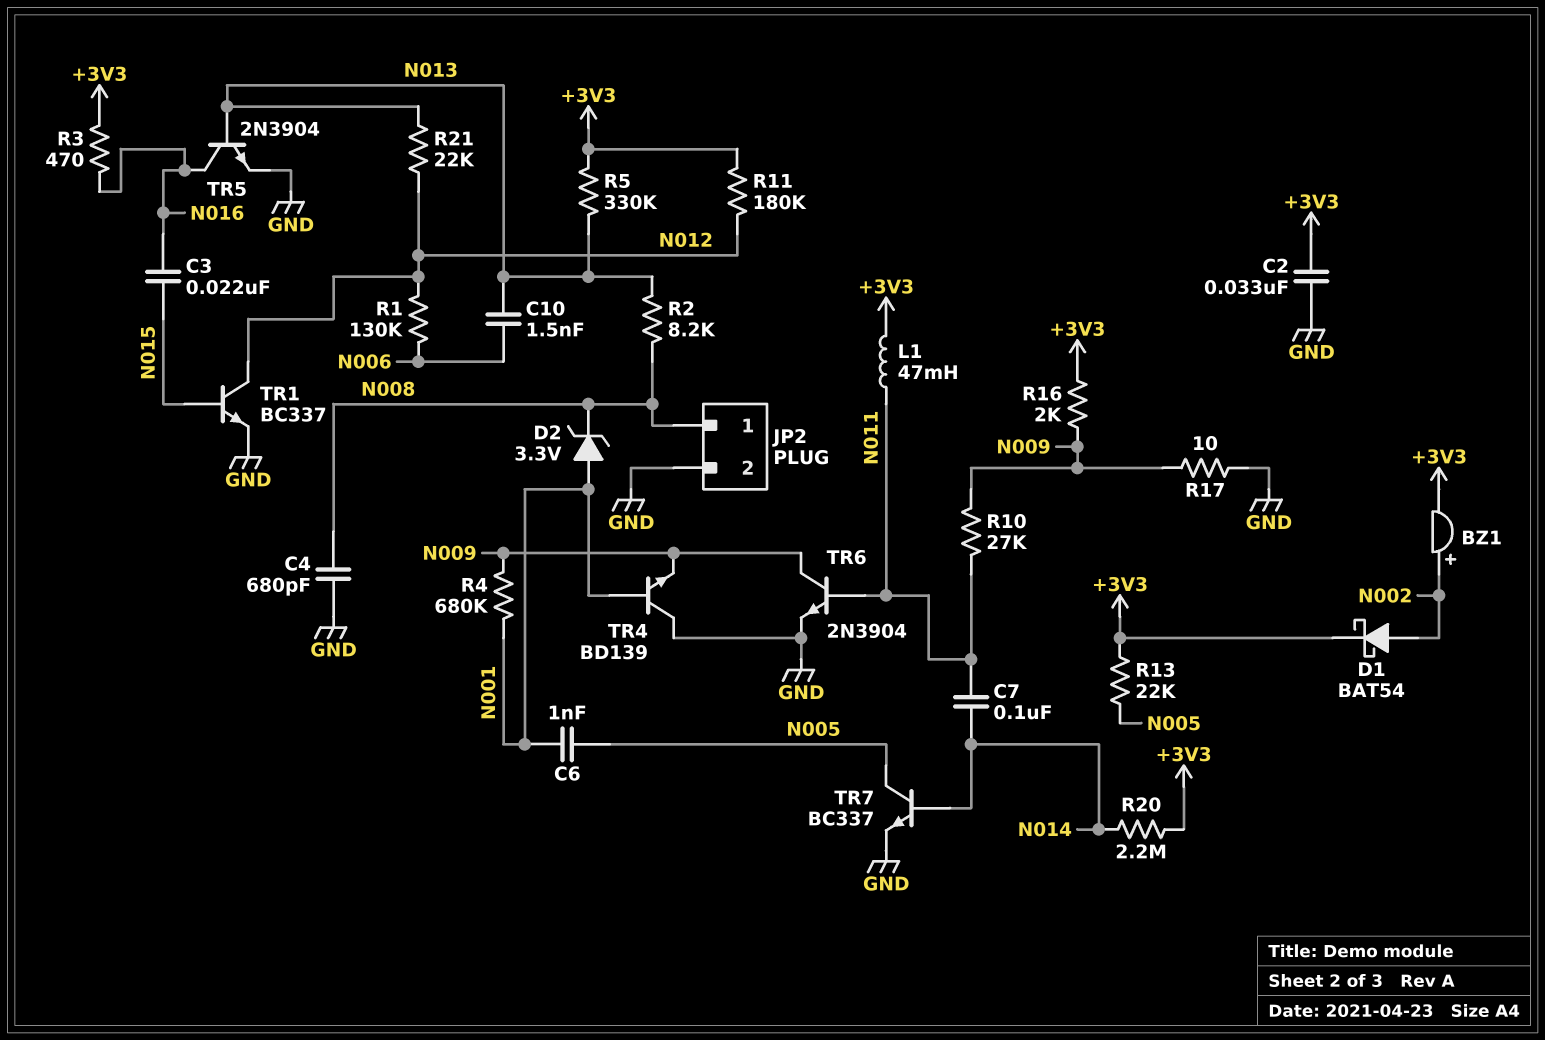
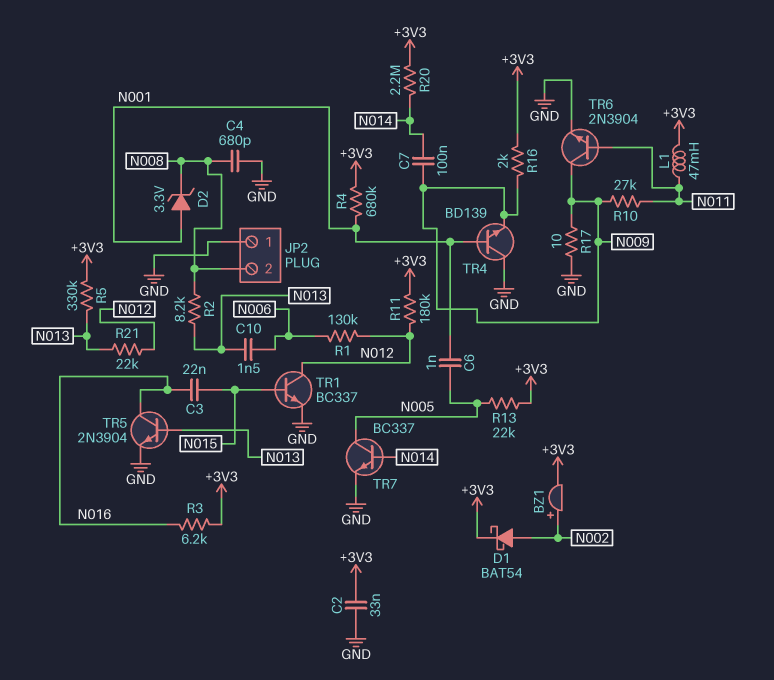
C7: 100nF (N011, N014) -> 100nF (N009, N014)
JP2 pin 1: N008 -> GND
JP2 pin 2: GND -> N008
R3: 470 (+3V3, N016) -> 6.2k (+3V3, N016)
R4: 680k (N001, N009) -> 680k (+3V3, N001)

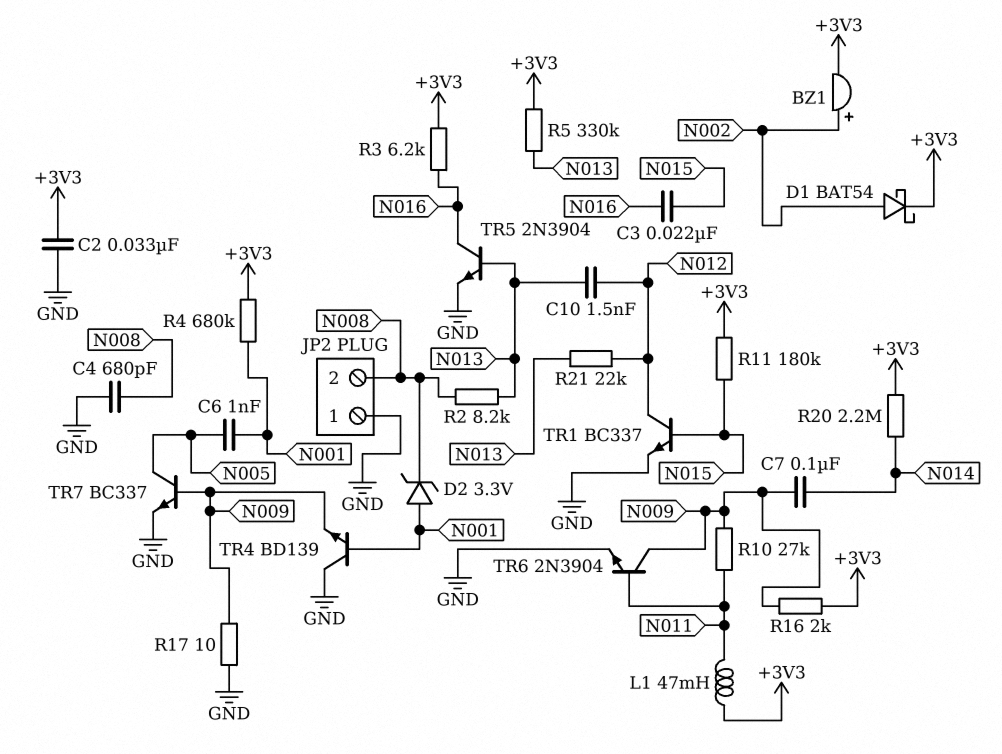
C10: 1.5nF (N006, N013) -> 1.5nF (N012, N013)
R1: 130k (N006, N012) -> none
R11: 180k (+3V3, N012) -> 180k (+3V3, N015)
R13: 22k (+3V3, N005) -> none
TR7: NPN BC337 (B N014, C N005, E GND) -> NPN BC337 (B N009, C N005, E GND)

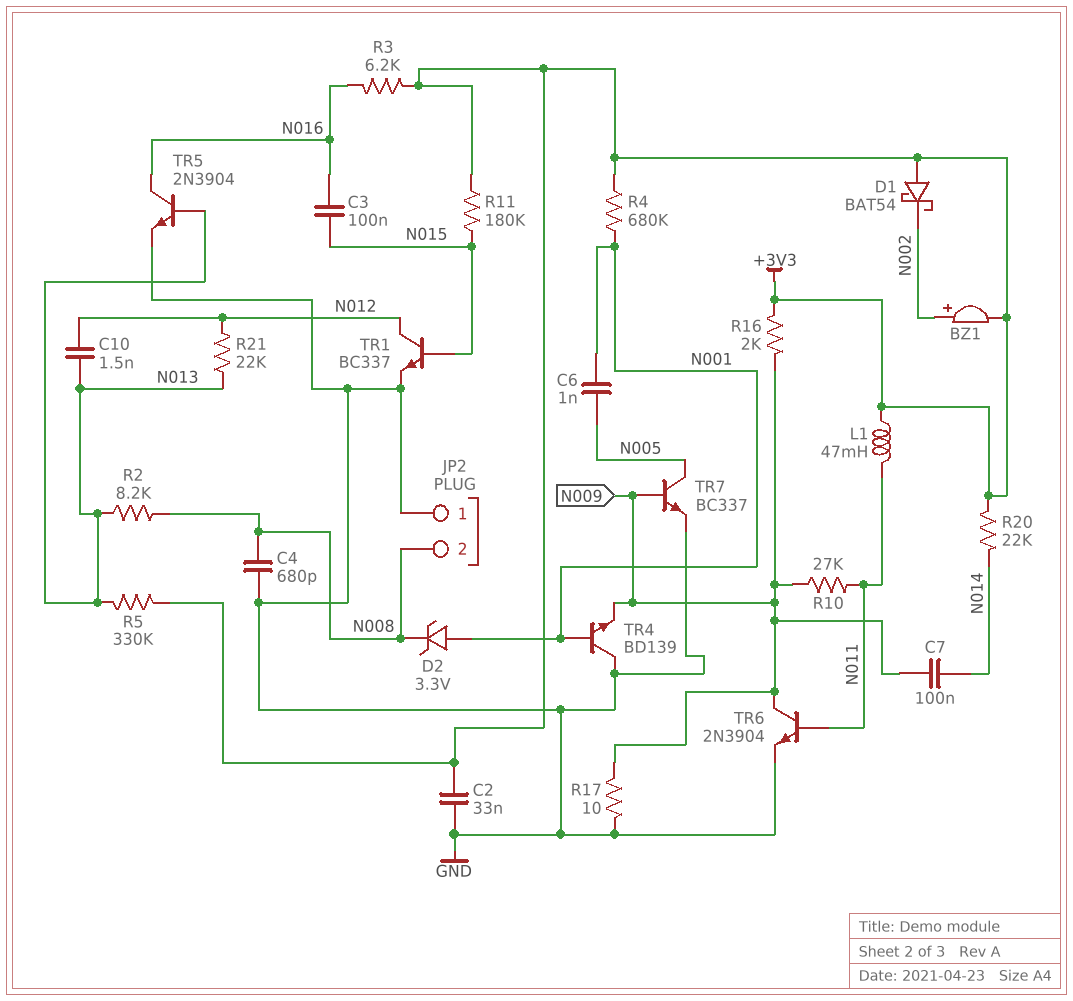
C3: 22nF (N015, N016) -> 100nF (N015, N016)
D1: schottky BAT54 (A N002, K +3V3) -> schottky BAT54 (A +3V3, K N002)
R20: 2.2M (+3V3, N014) -> 22k (+3V3, N014)

